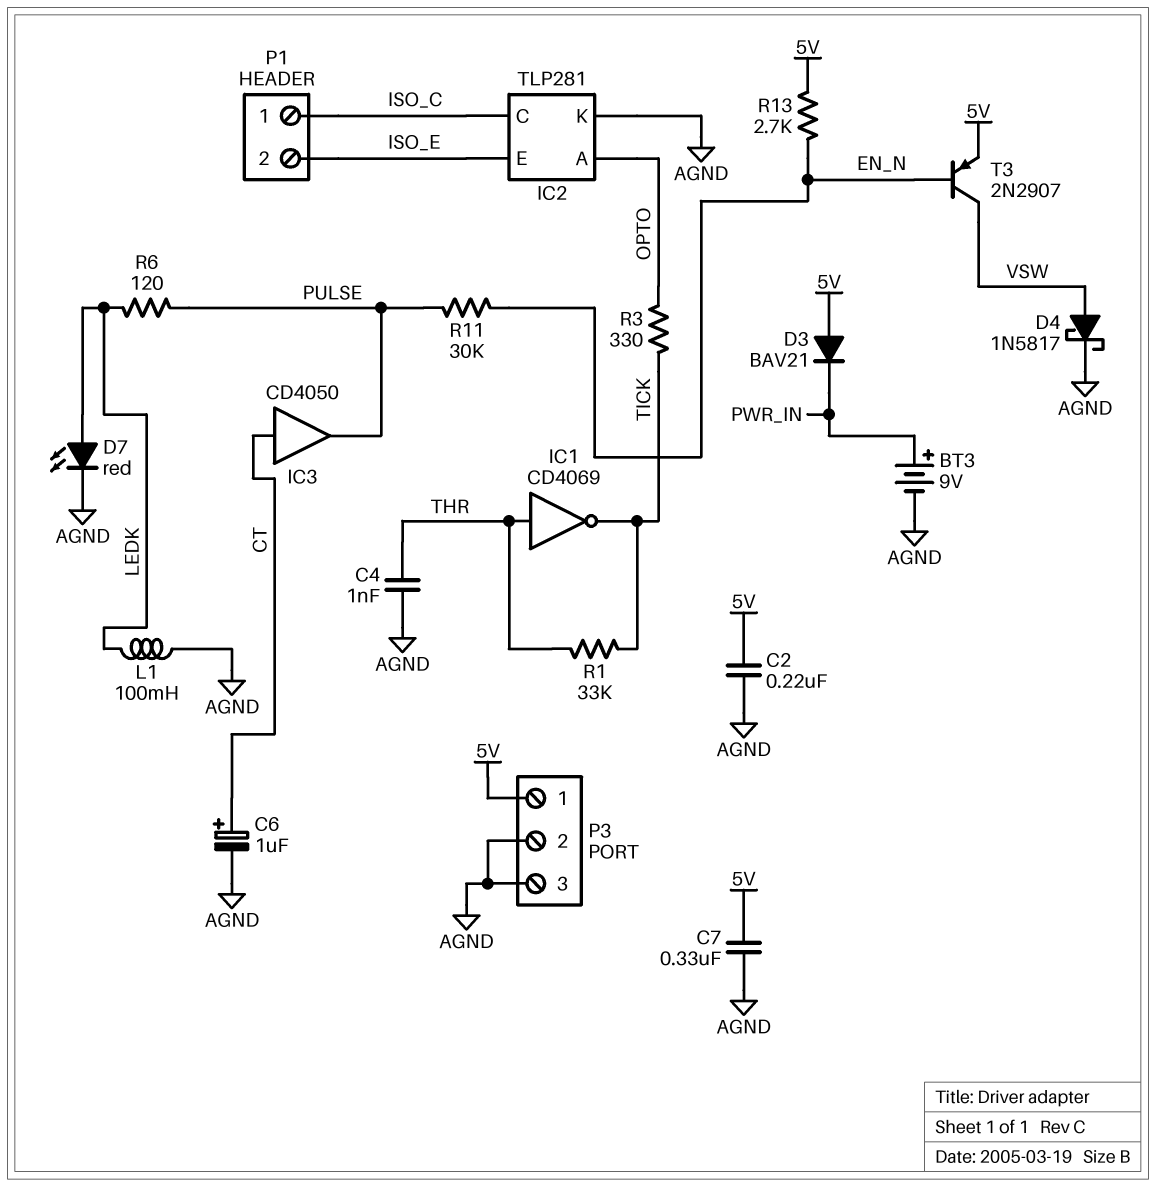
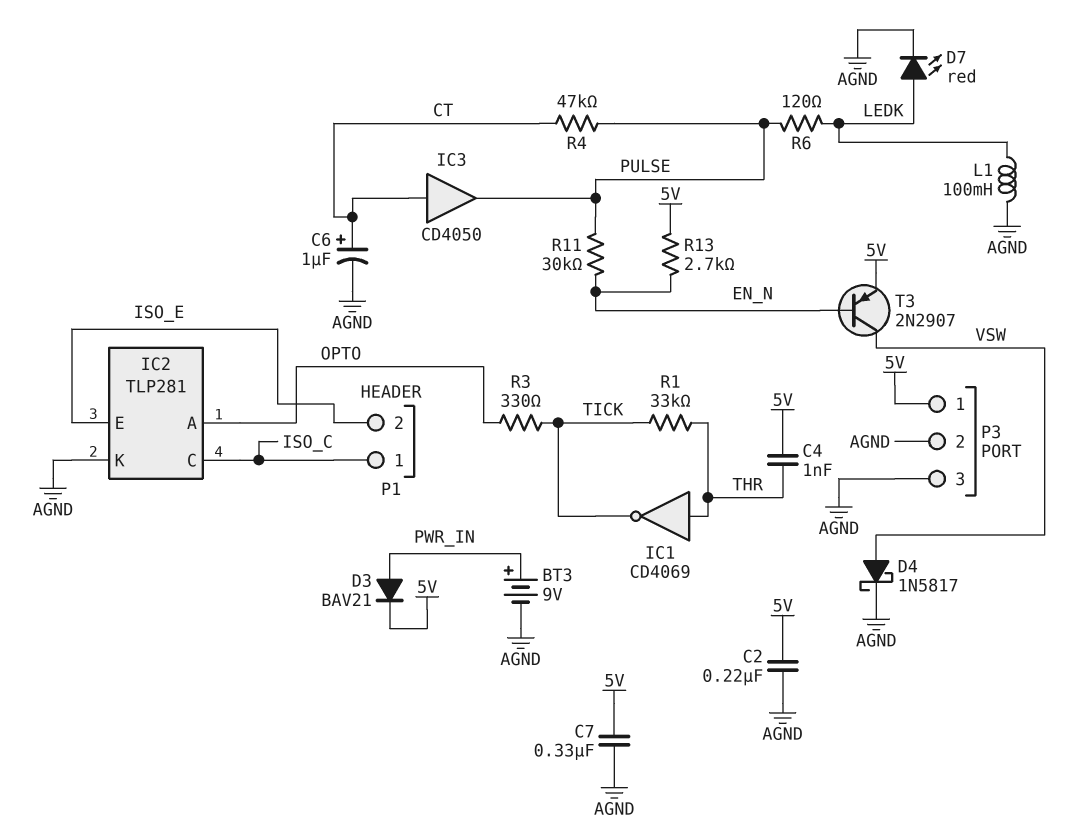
C4: 1nF (AGND, THR) -> 1nF (5V, THR)
D3: diode BAV21 (A 5V, K PWR_IN) -> diode BAV21 (A PWR_IN, K 5V)
R4: none -> 47k (CT, PULSE)

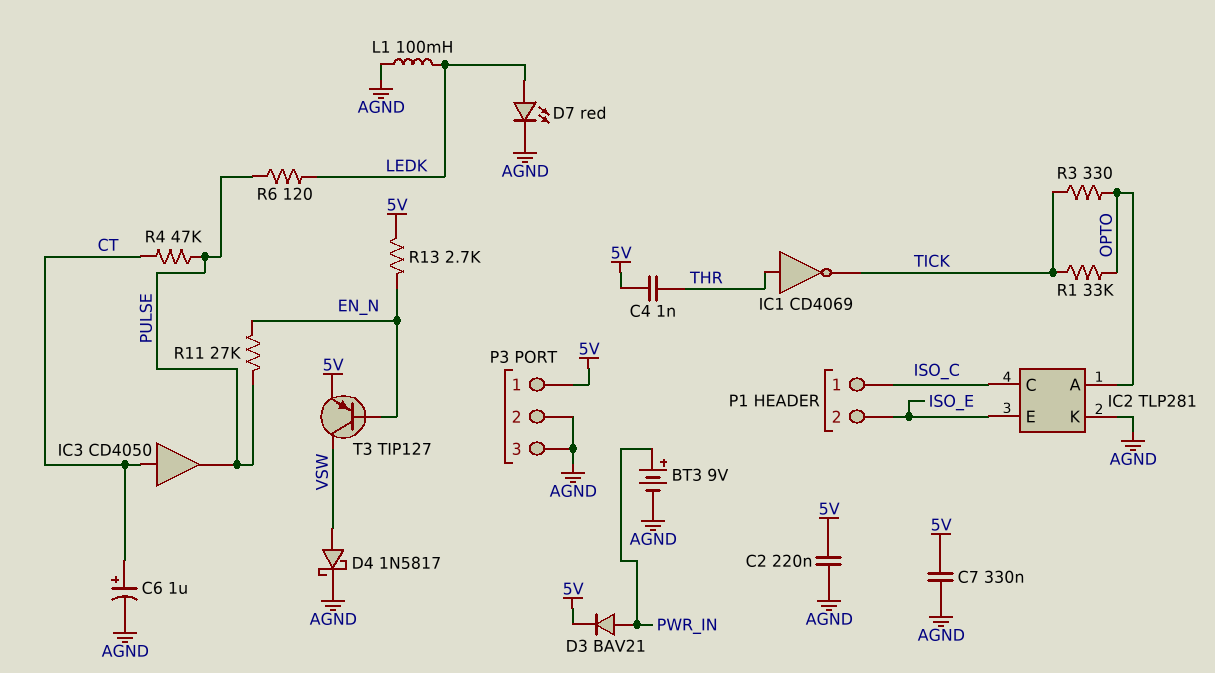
R1: 33k (THR, TICK) -> 33k (OPTO, TICK)
R11: 30k (EN_N, PULSE) -> 27k (EN_N, PULSE)
T3: PNP 2N2907 (B EN_N, C VSW, E 5V) -> PNP TIP127 (B EN_N, C VSW, E 5V)

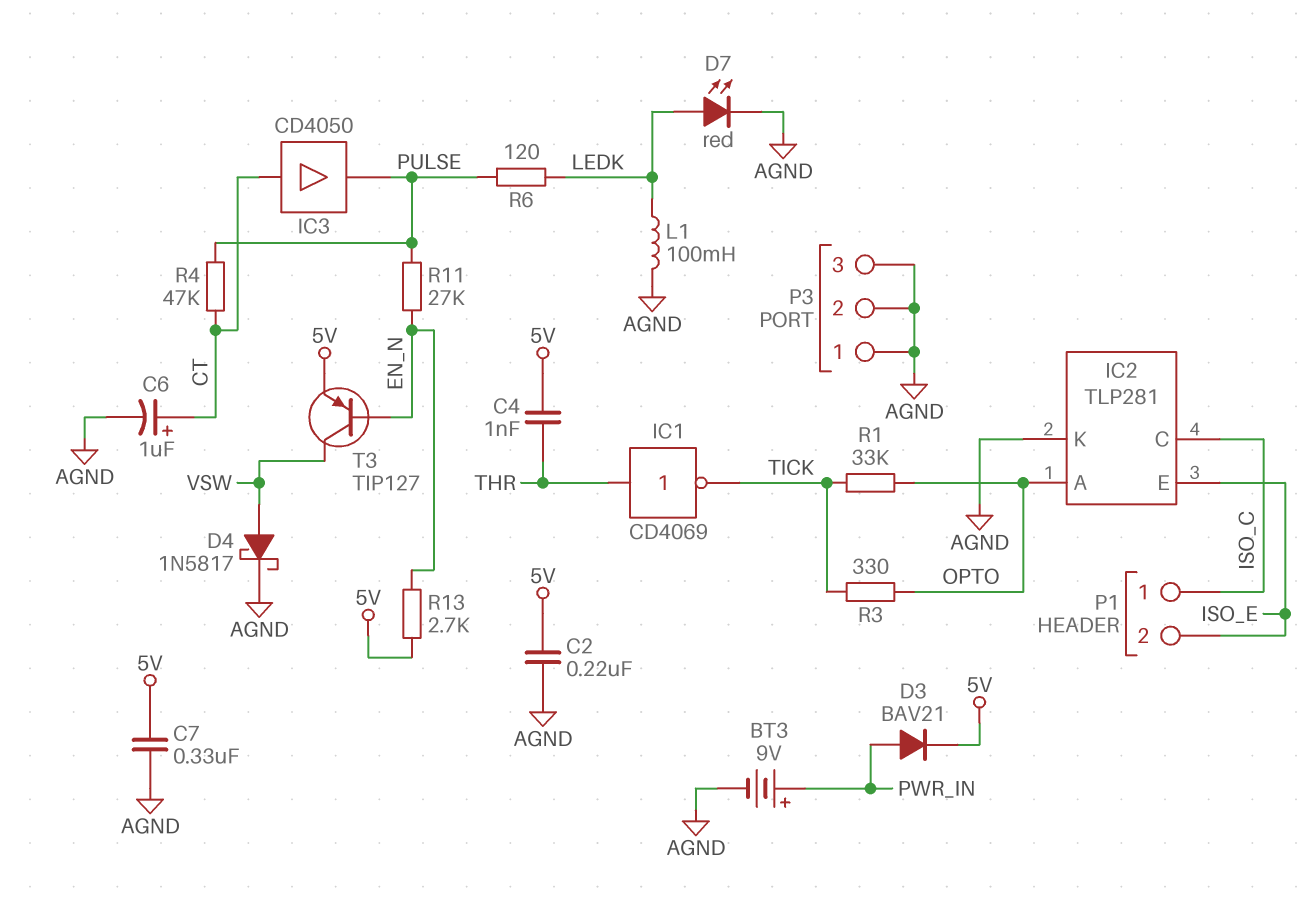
P3 pin 1: 5V -> AGND

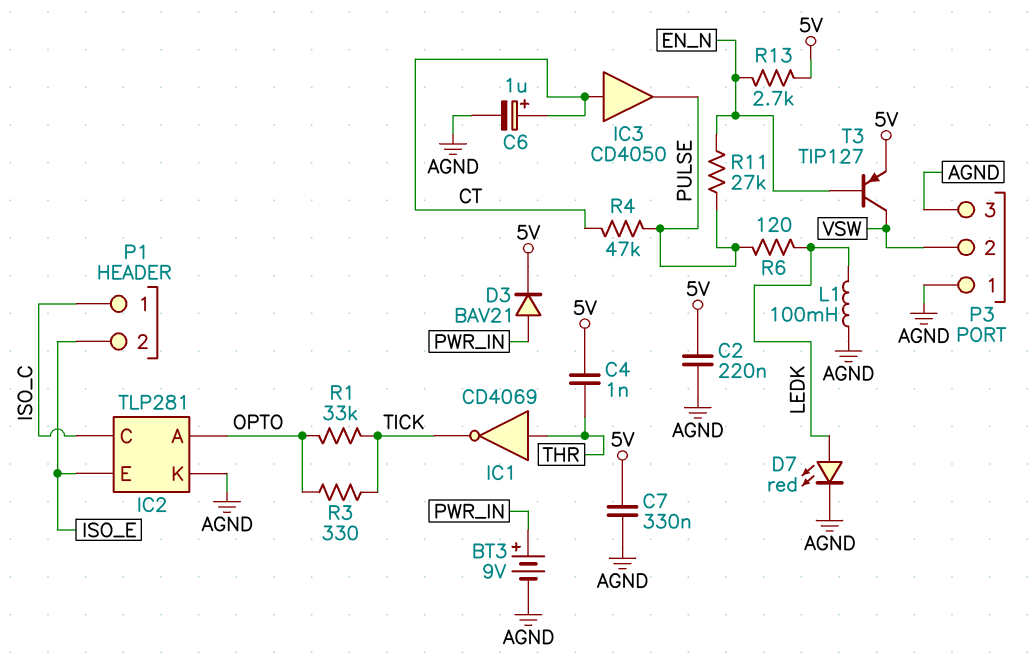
D4: schottky 1N5817 (A VSW, K AGND) -> none
P3 pin 2: AGND -> VSW

